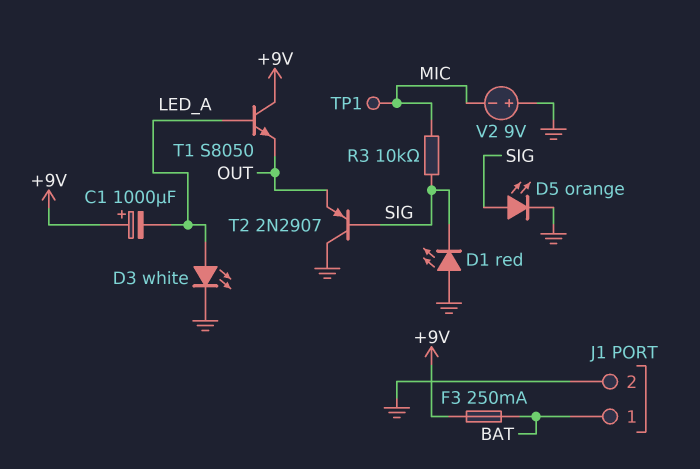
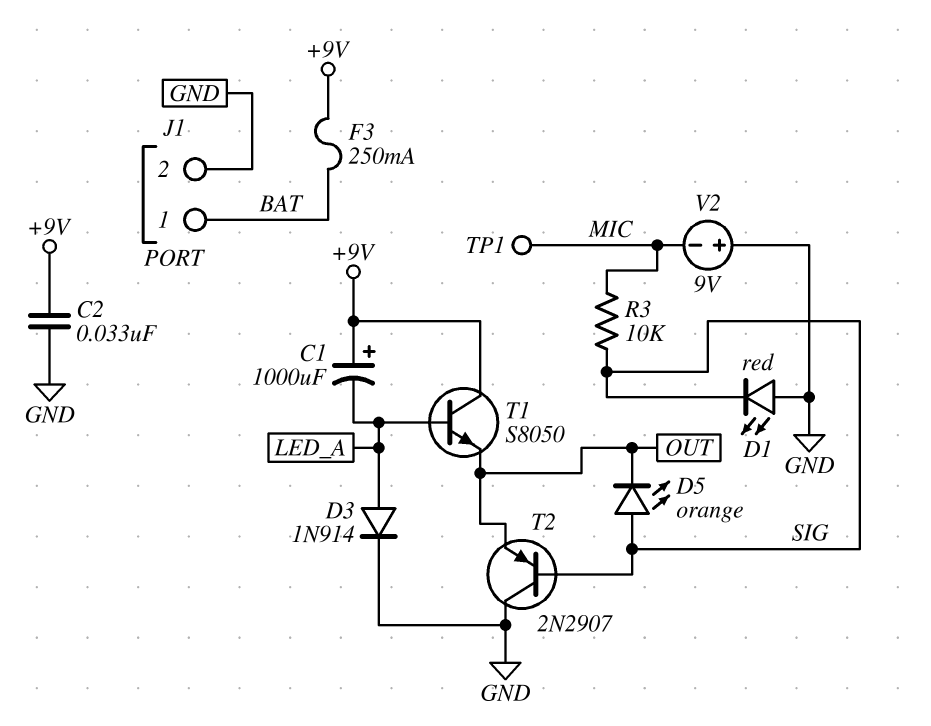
C2: none -> 33nF (+9V, GND)
D3: LED white (A LED_A, K GND) -> diode 1N914 (A LED_A, K GND)
D5: LED orange (A SIG, K GND) -> LED orange (A SIG, K OUT)

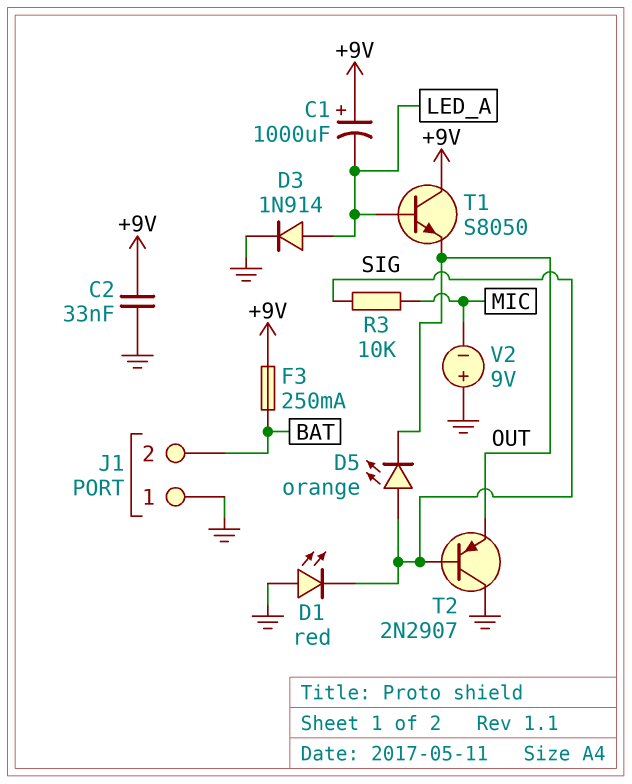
J1 pin 1: BAT -> GND
J1 pin 2: GND -> BAT
TP1: test point (MIC) -> none

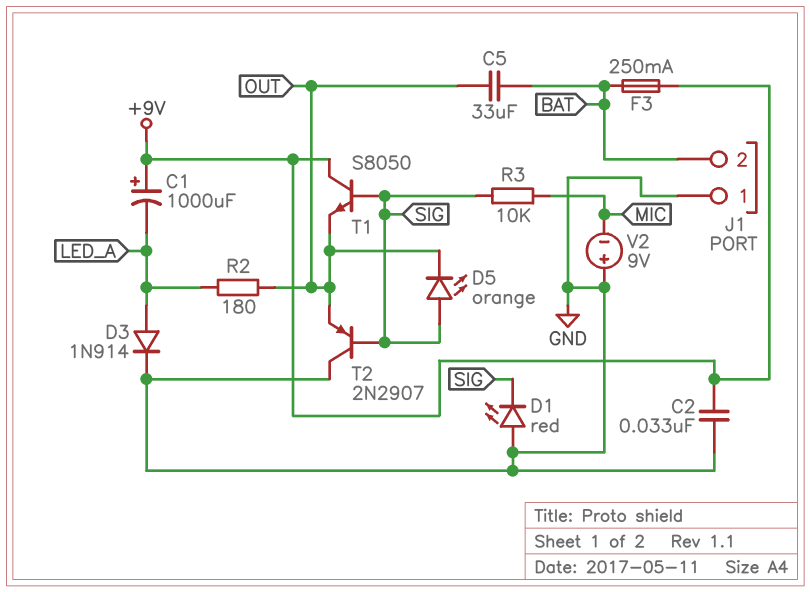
C5: none -> 33uF (BAT, OUT)
R2: none -> 180 (LED_A, OUT)
T1: NPN S8050 (B LED_A, C +9V, E OUT) -> NPN S8050 (B SIG, C +9V, E OUT)

